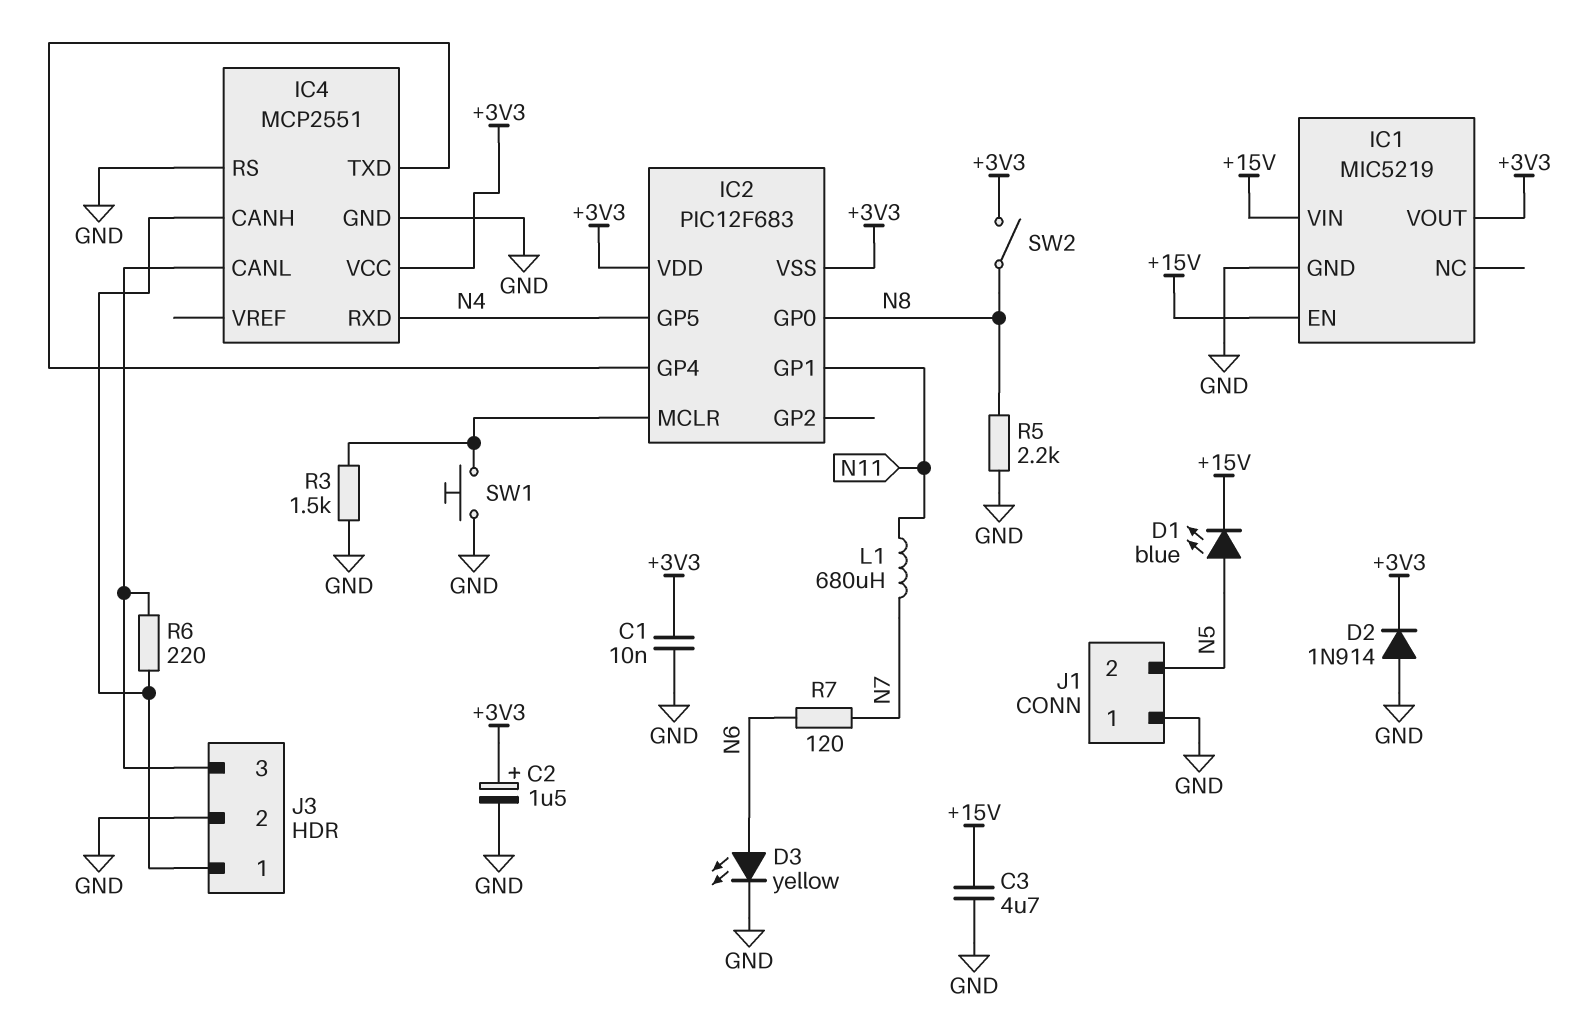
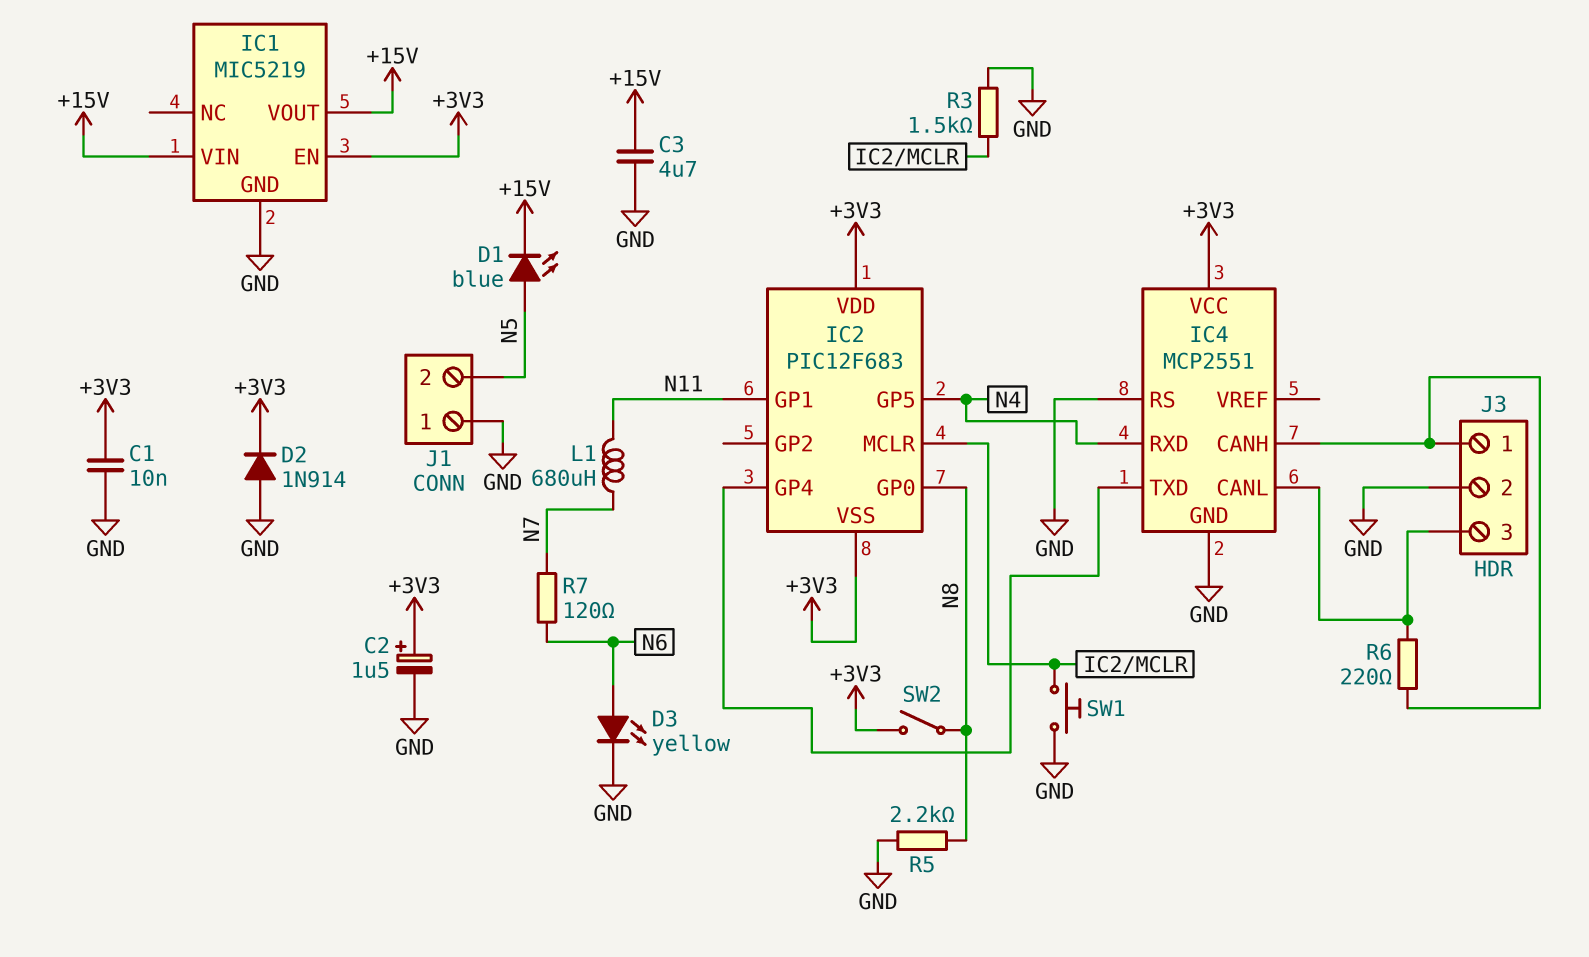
IC1 pin EN: +15V -> +3V3
IC1 pin VOUT: +3V3 -> +15V

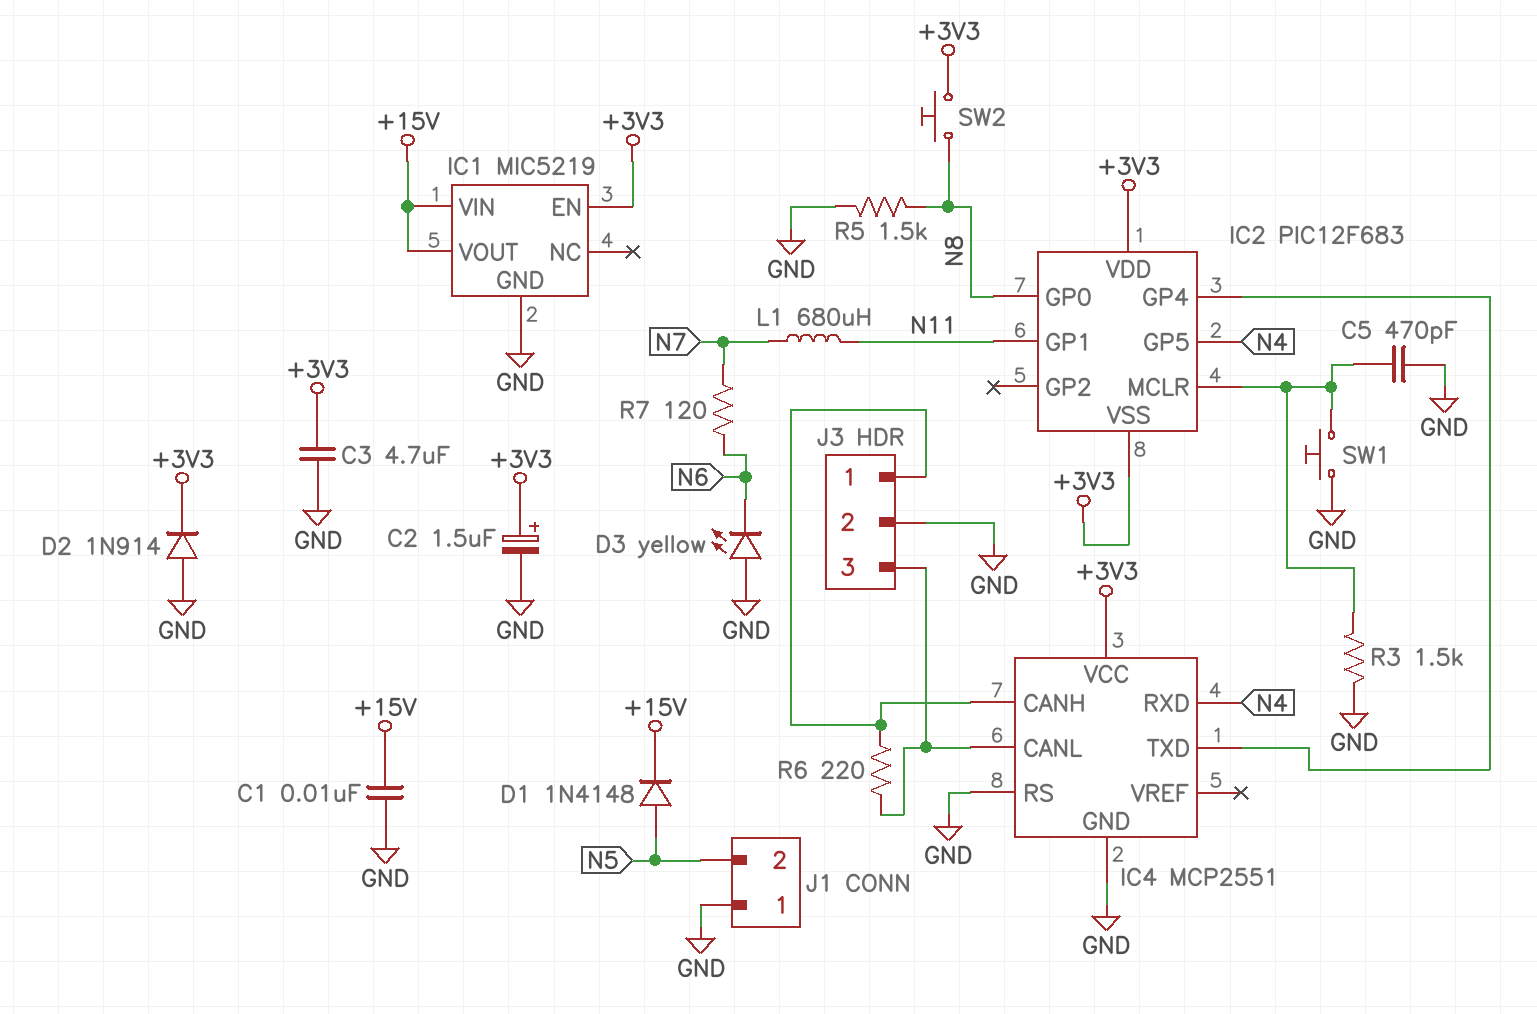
C1: 10nF (+3V3, GND) -> 10nF (+15V, GND)
C3: 4.7uF (+15V, GND) -> 4.7uF (+3V3, GND)
C5: none -> 470pF (GND, IC2/MCLR)
D1: LED blue (A N5, K +15V) -> diode 1N4148 (A N5, K +15V)
D3: LED yellow (A N6, K GND) -> LED yellow (A GND, K N6)
R5: 2.2k (GND, N8) -> 1.5k (GND, N8)
SW2: switch (+3V3, N8) -> button (+3V3, N8)

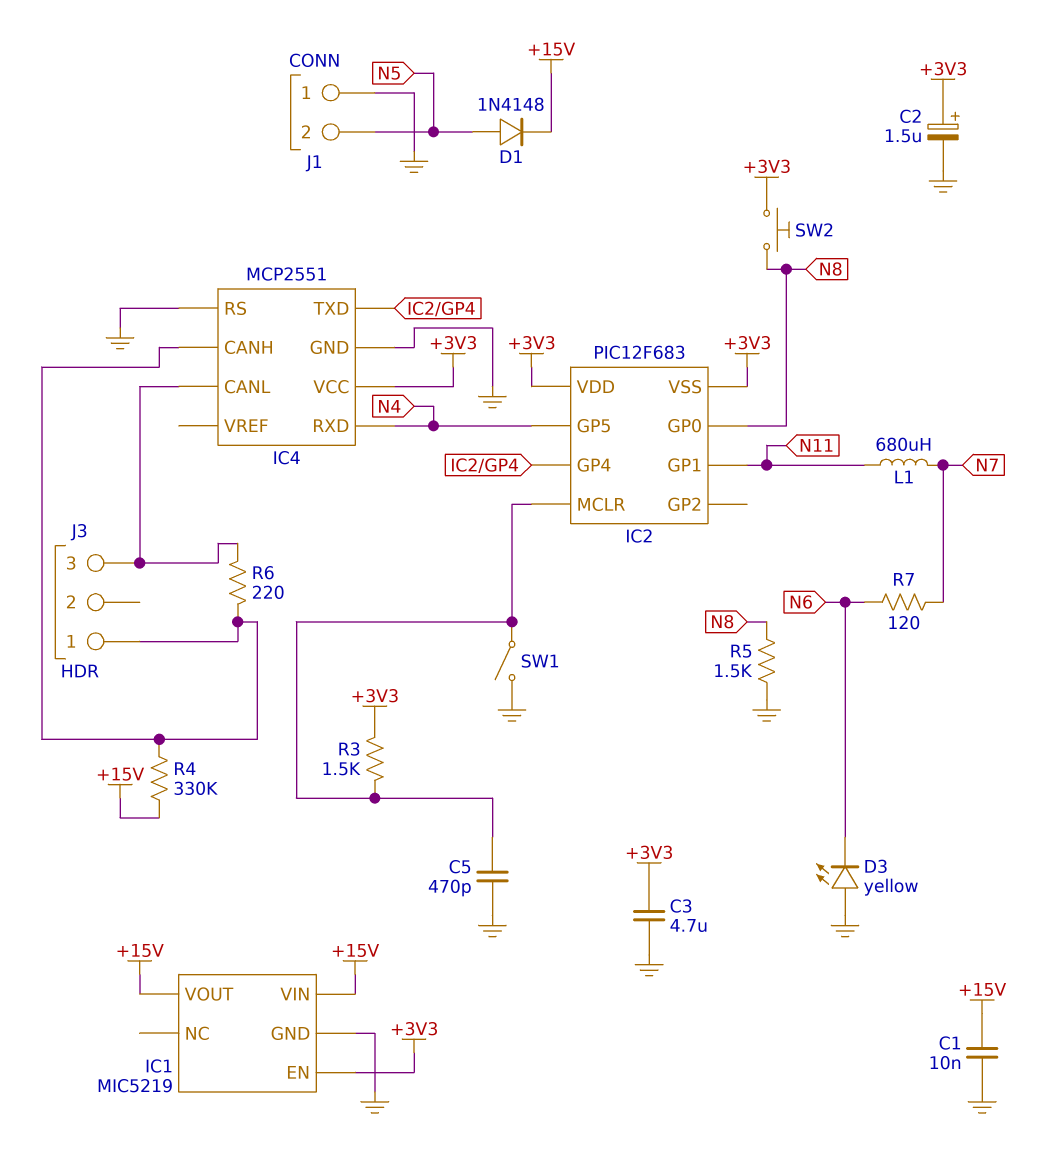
D2: diode 1N914 (A GND, K +3V3) -> none
J3 pin 2: GND -> none
R3: 1.5k (GND, IC2/MCLR) -> 1.5k (+3V3, IC2/MCLR)
R4: none -> 330k (+15V, IC4/CANH)
SW1: button (GND, IC2/MCLR) -> switch (GND, IC2/MCLR)

